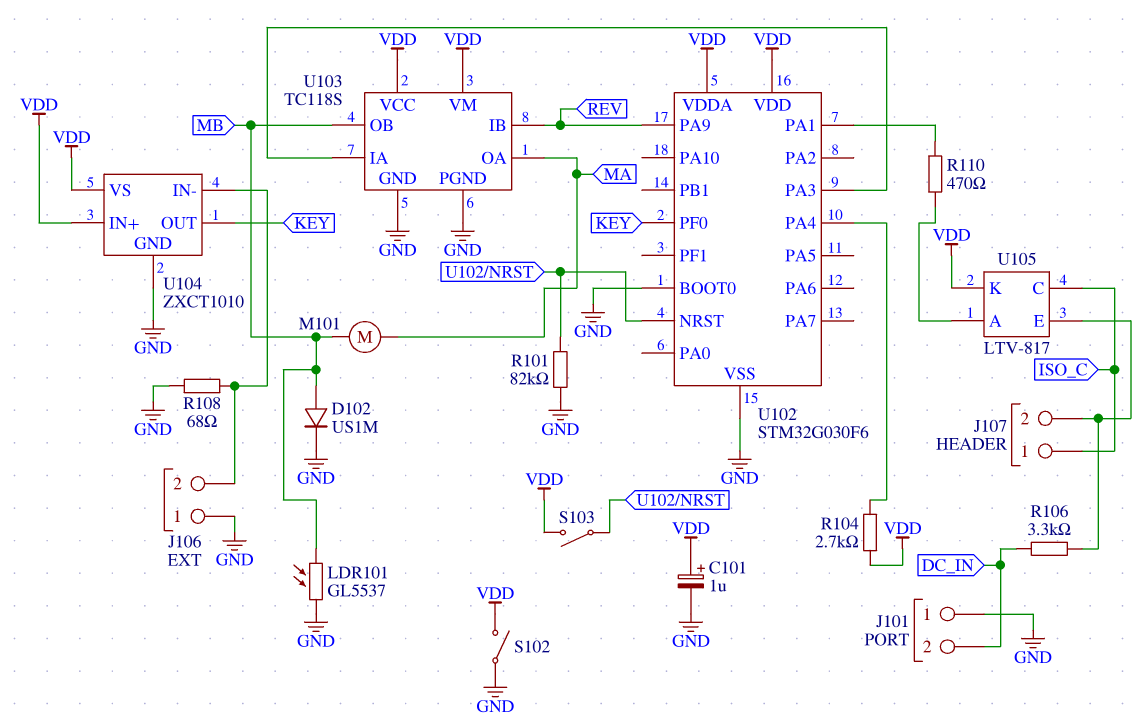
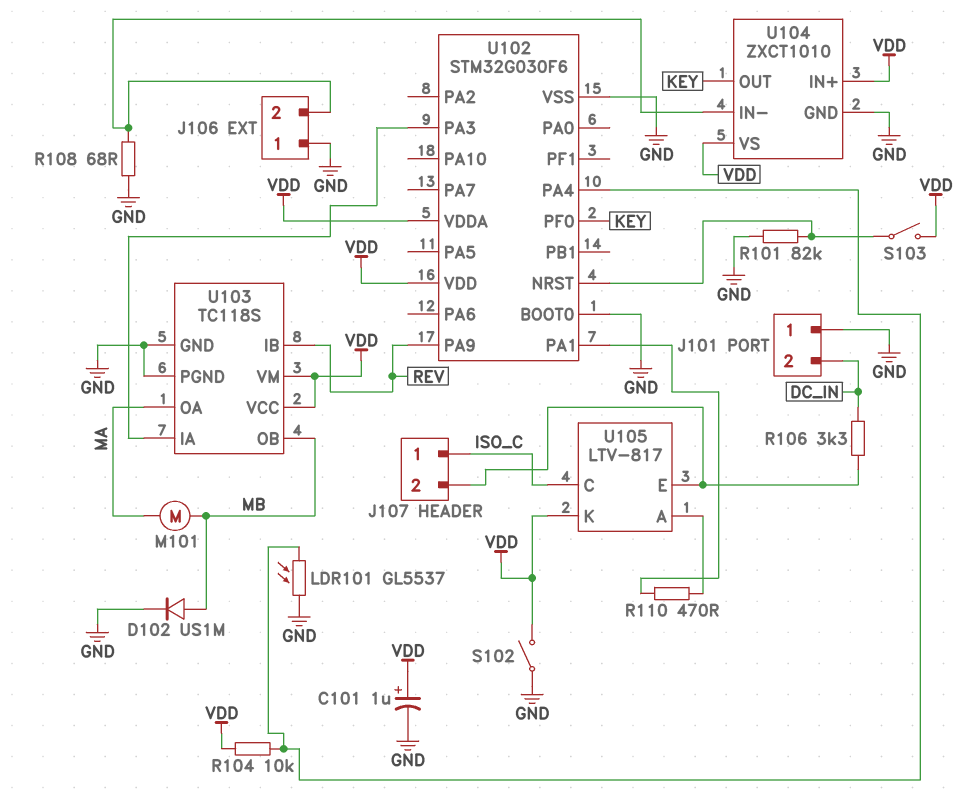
LDR101: GL5537 (GND, MB) -> GL5537 (GND, U102/PA4)
R104: 2.7k (U102/PA4, VDD) -> 10k (U102/PA4, VDD)

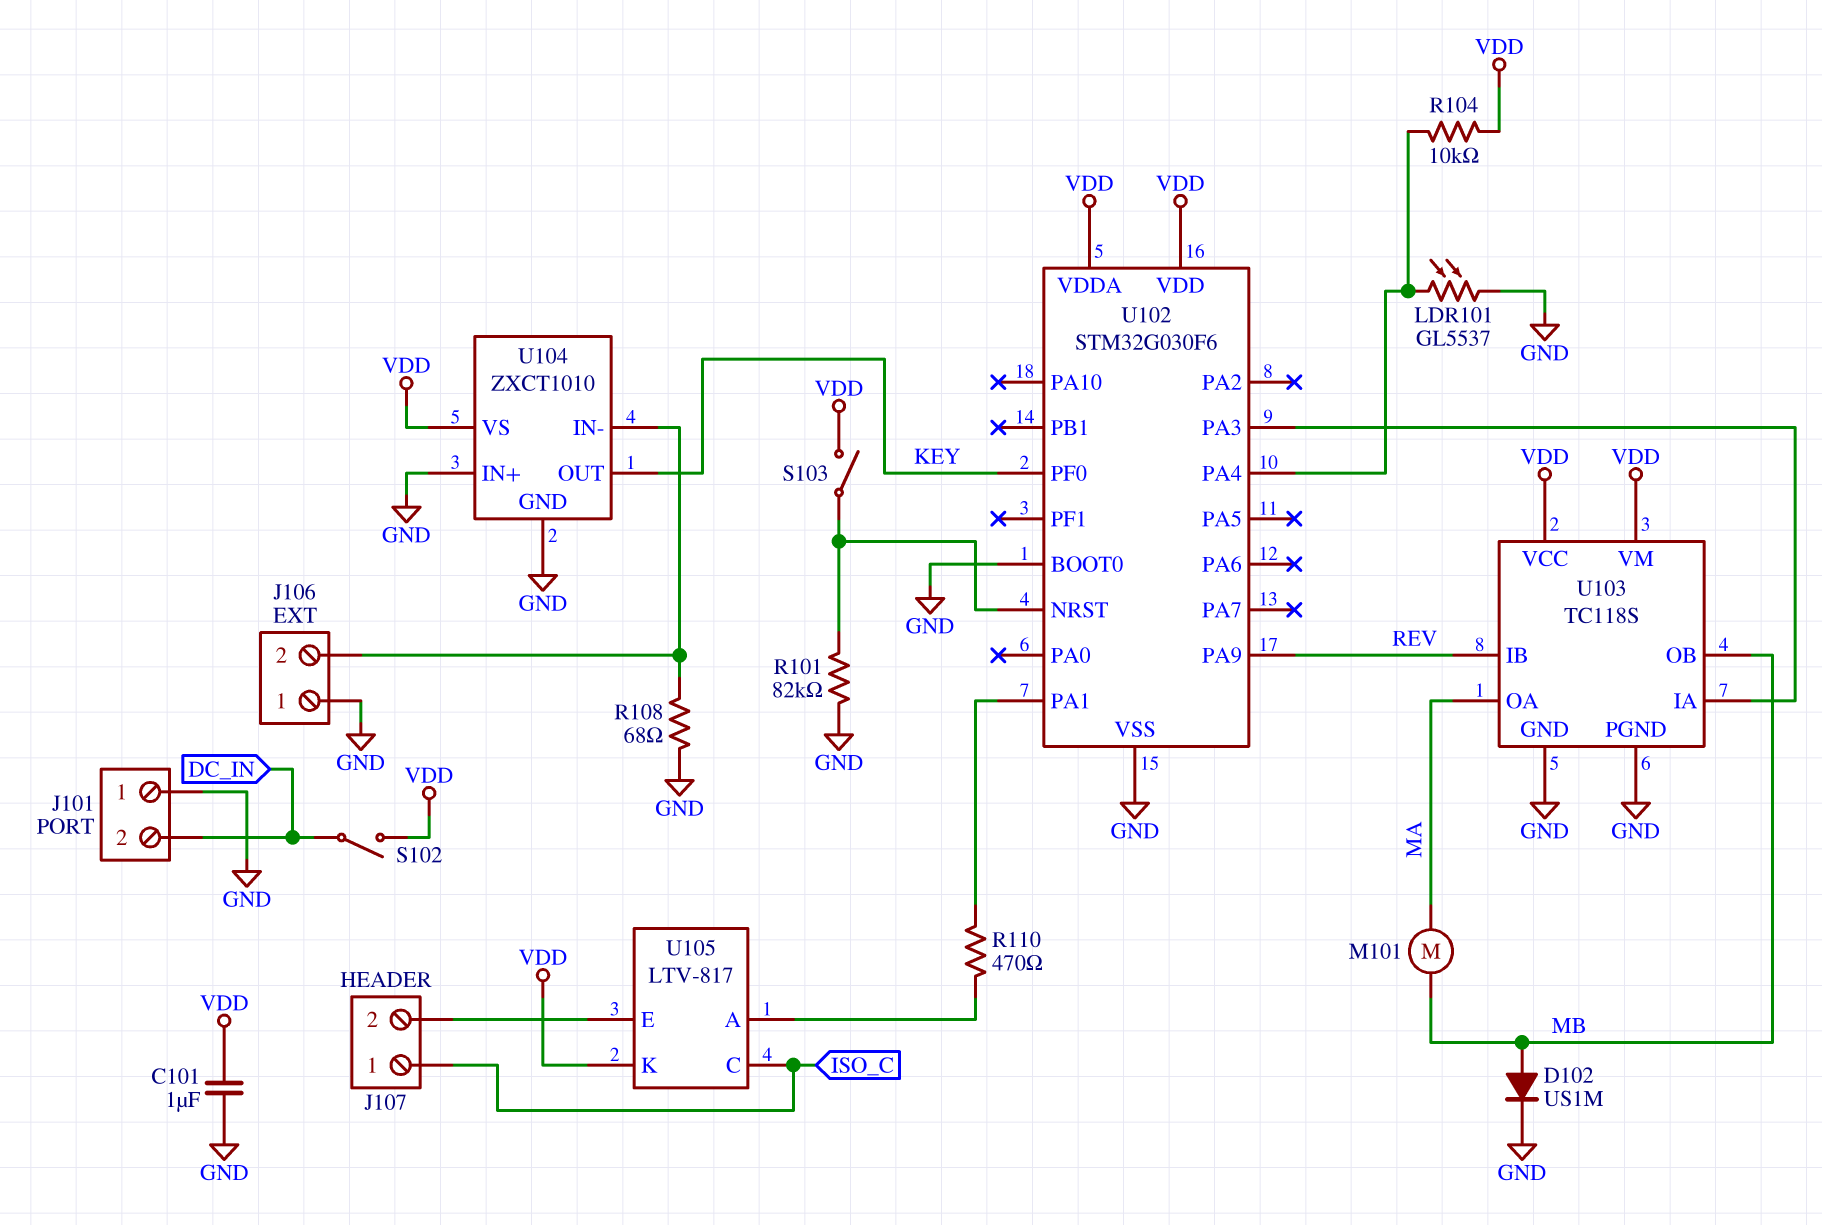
C101: 1uF (plus VDD, minus GND) -> 1uF (GND, VDD)
R106: 3.3k (DC_IN, J107/2) -> none
S102: switch (GND, VDD) -> switch (DC_IN, VDD)
U104 pin IN+: VDD -> GND

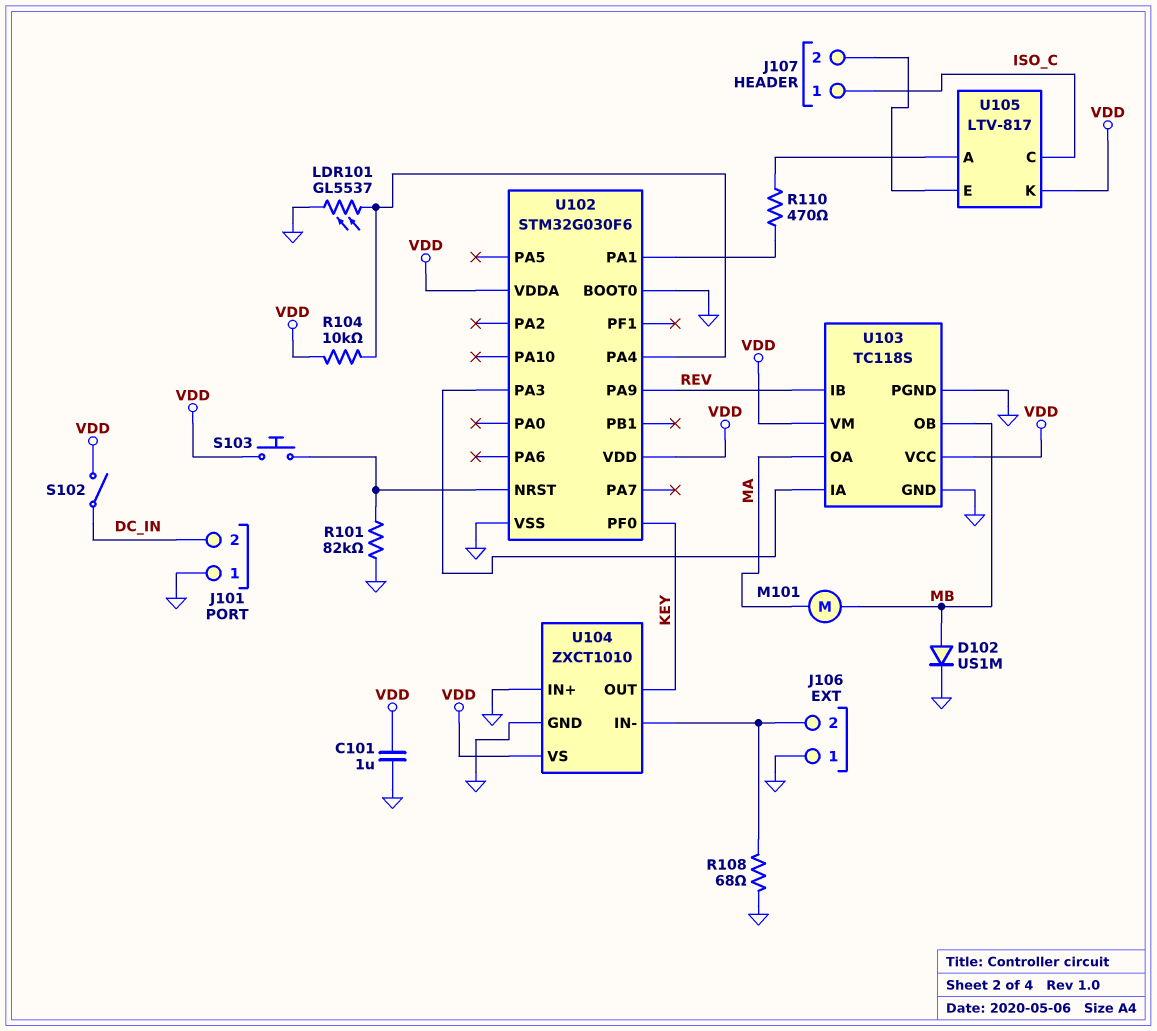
S103: switch (U102/NRST, VDD) -> button (U102/NRST, VDD)

